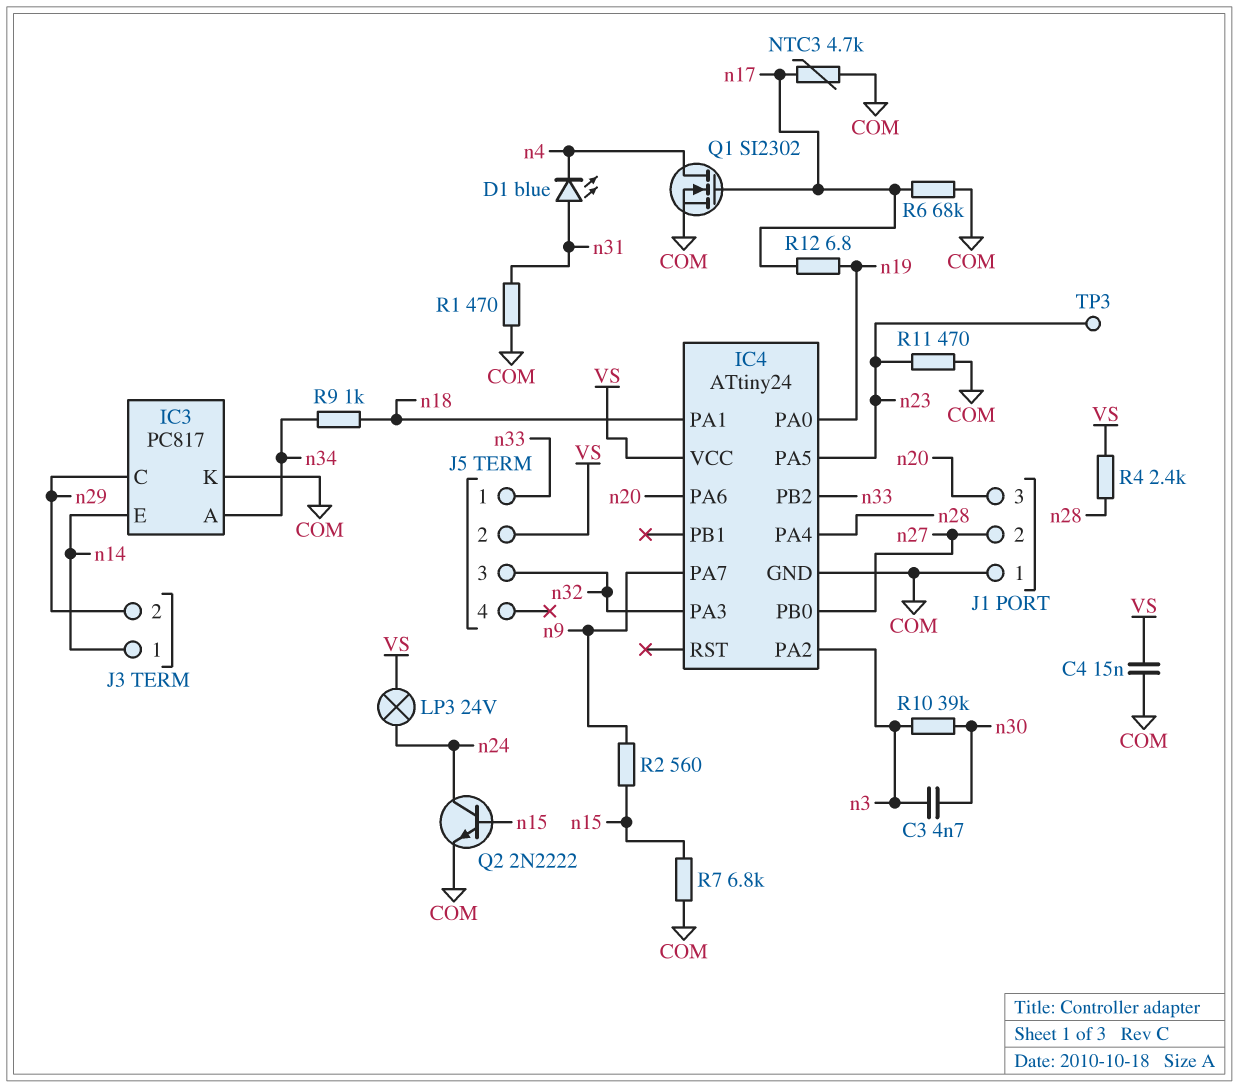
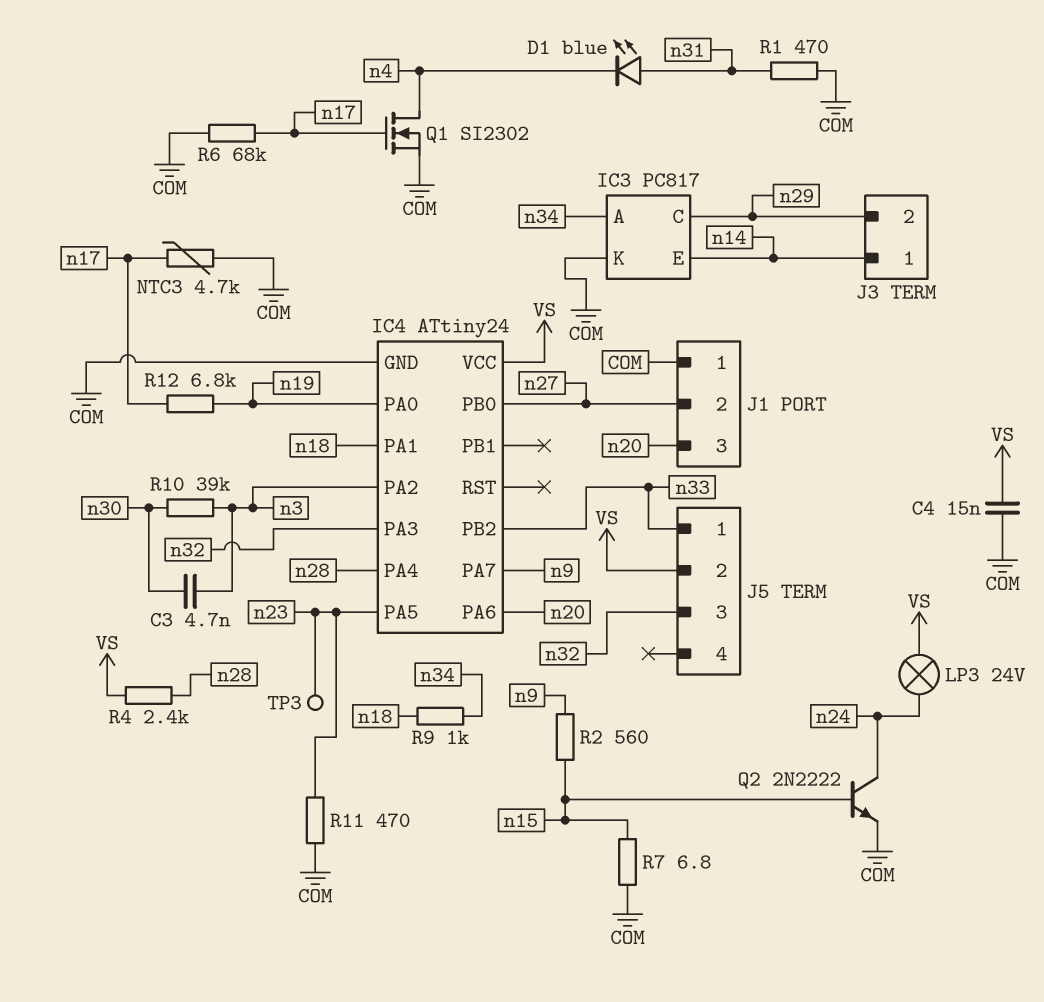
R7: 6.8k (COM, n15) -> 6.8 (COM, n15)
R12: 6.8 (n17, n19) -> 6.8k (n17, n19)

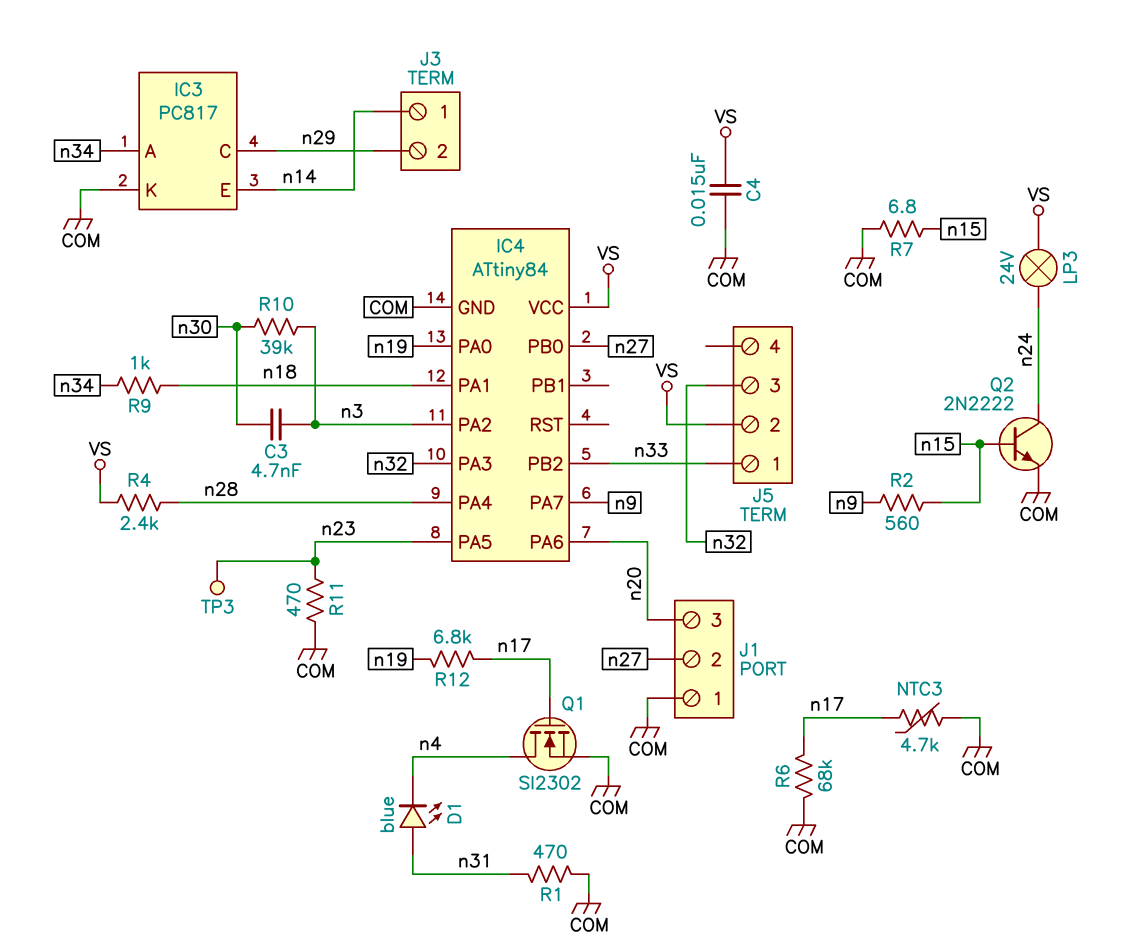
IC4: ATtiny24 -> ATtiny84

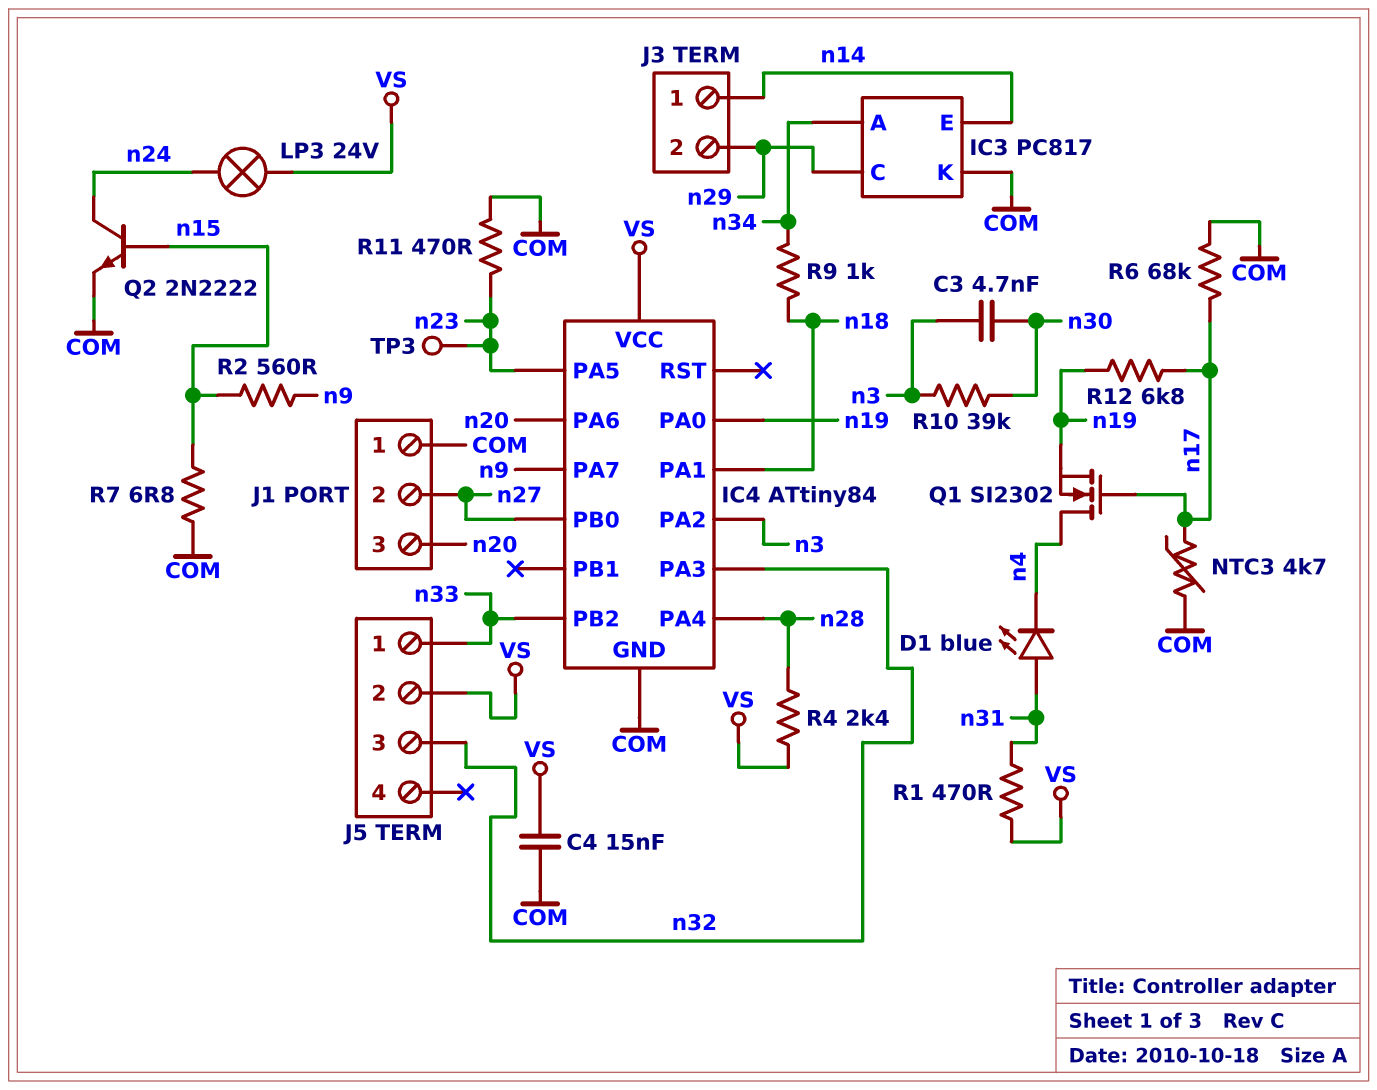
Q1: NMOS SI2302 (G n17, D n4, S COM) -> NMOS SI2302 (G n17, D n4, S n19)
R1: 470 (COM, n31) -> 470 (VS, n31)

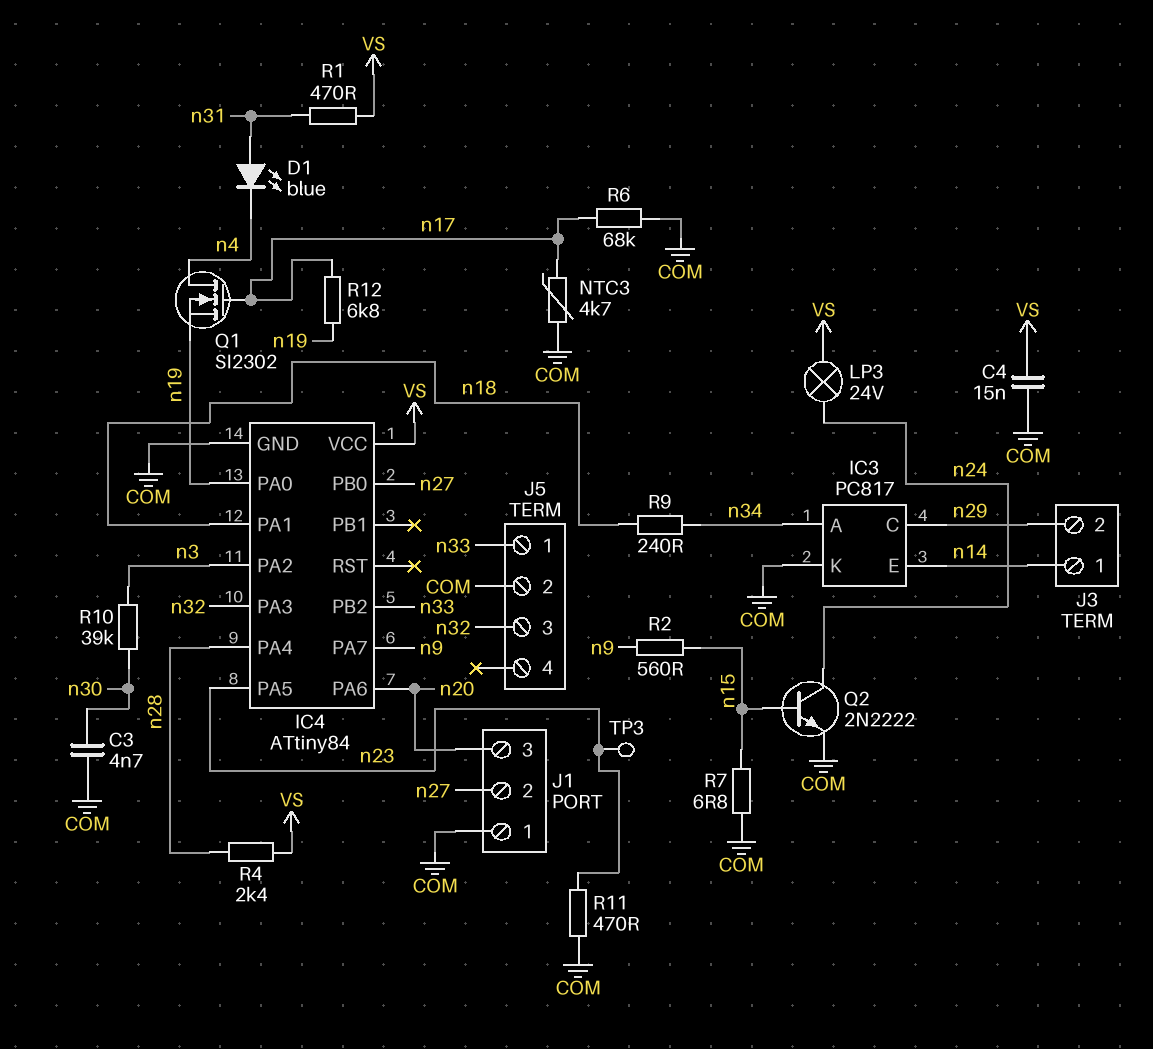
C3: 4.7nF (n3, n30) -> 4.7nF (COM, n30)
J5 pin 2: VS -> COM
R9: 1k (n18, n34) -> 240 (n18, n34)

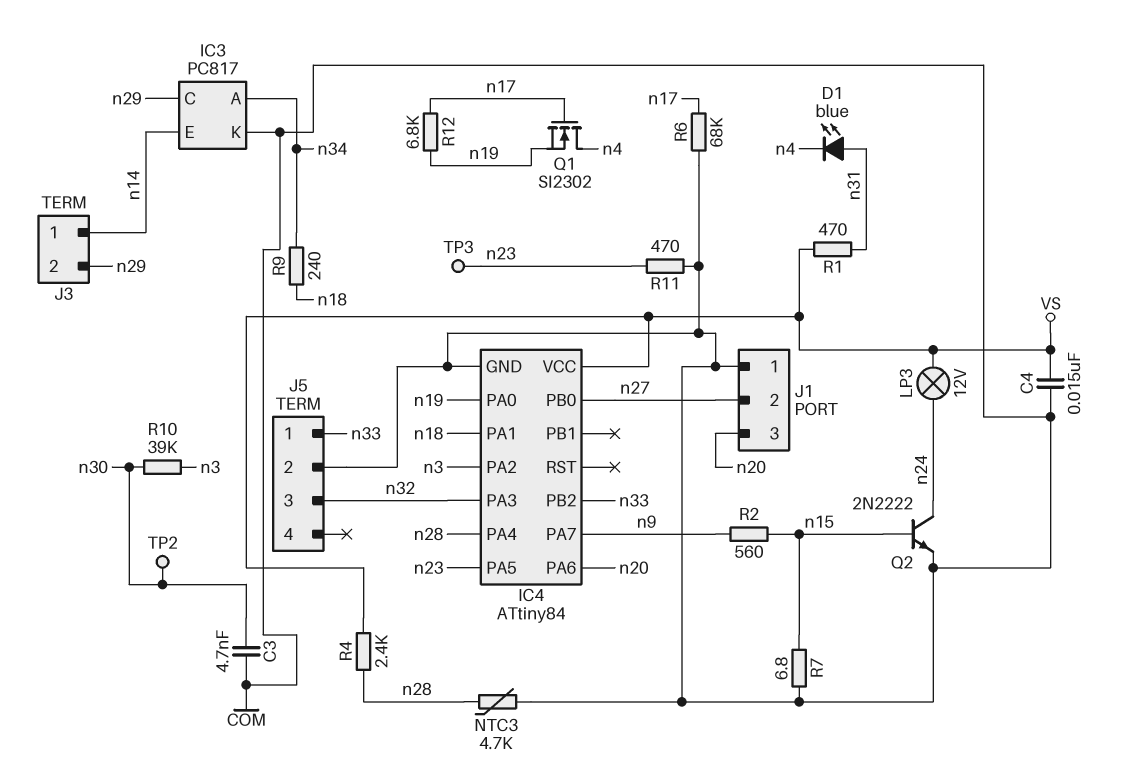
LP3: lamp 24V (VS, n24) -> lamp 12V (VS, n24)
NTC3: 4.7k (COM, n17) -> 4.7k (COM, n28)
TP2: none -> test point (n30)

